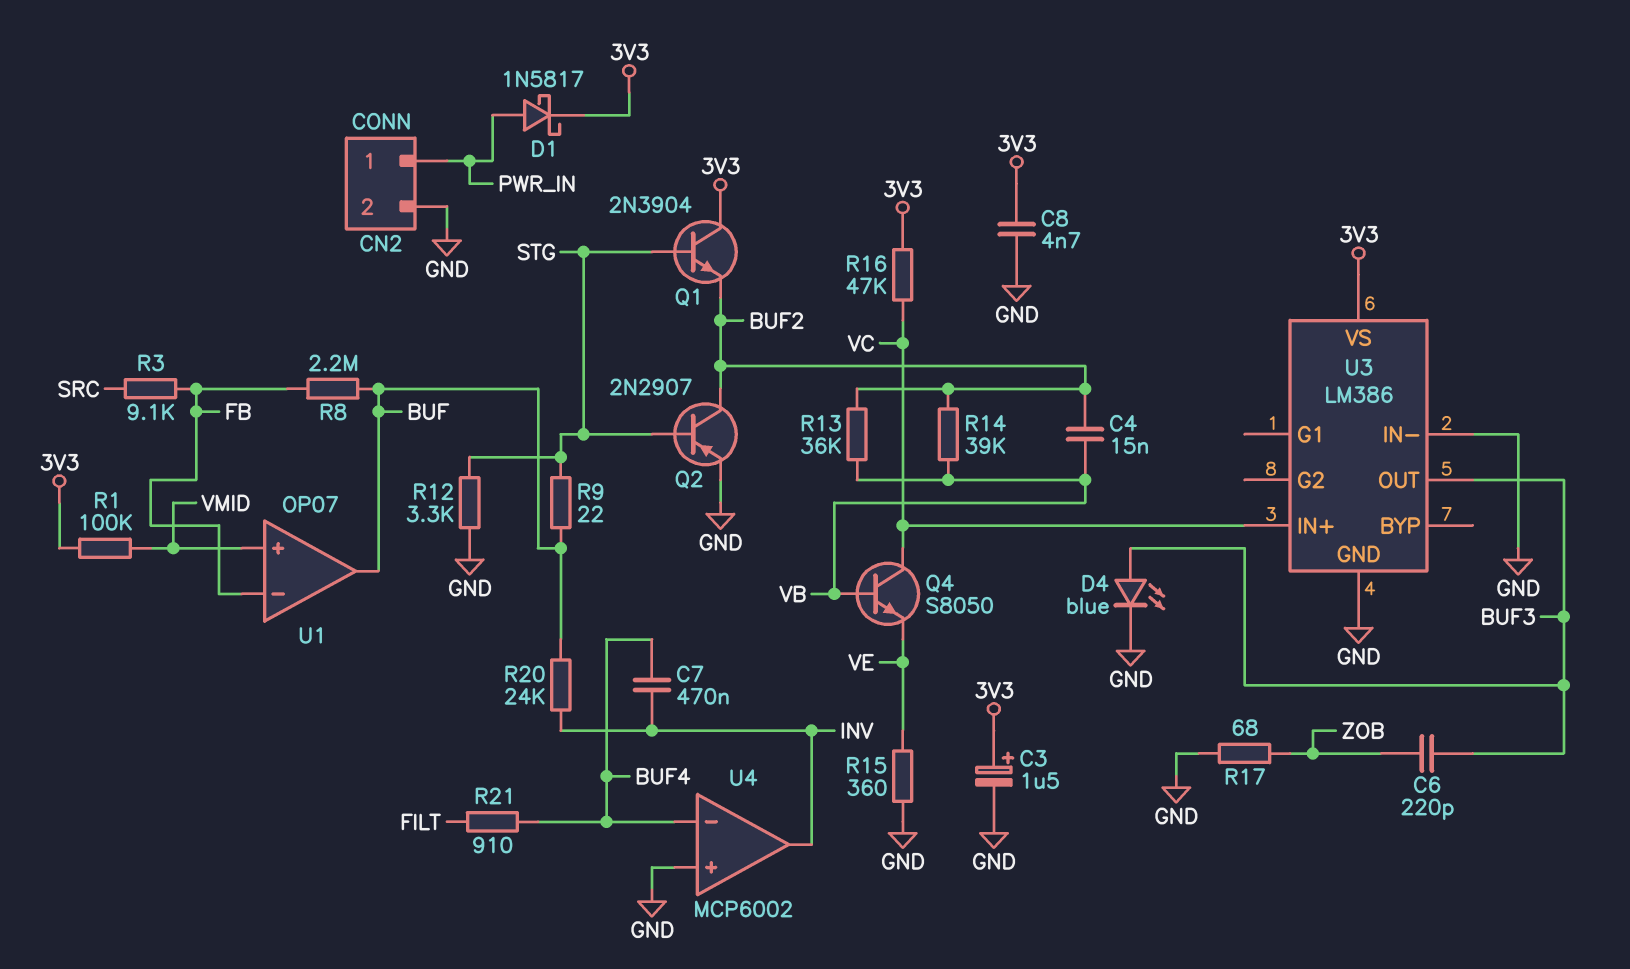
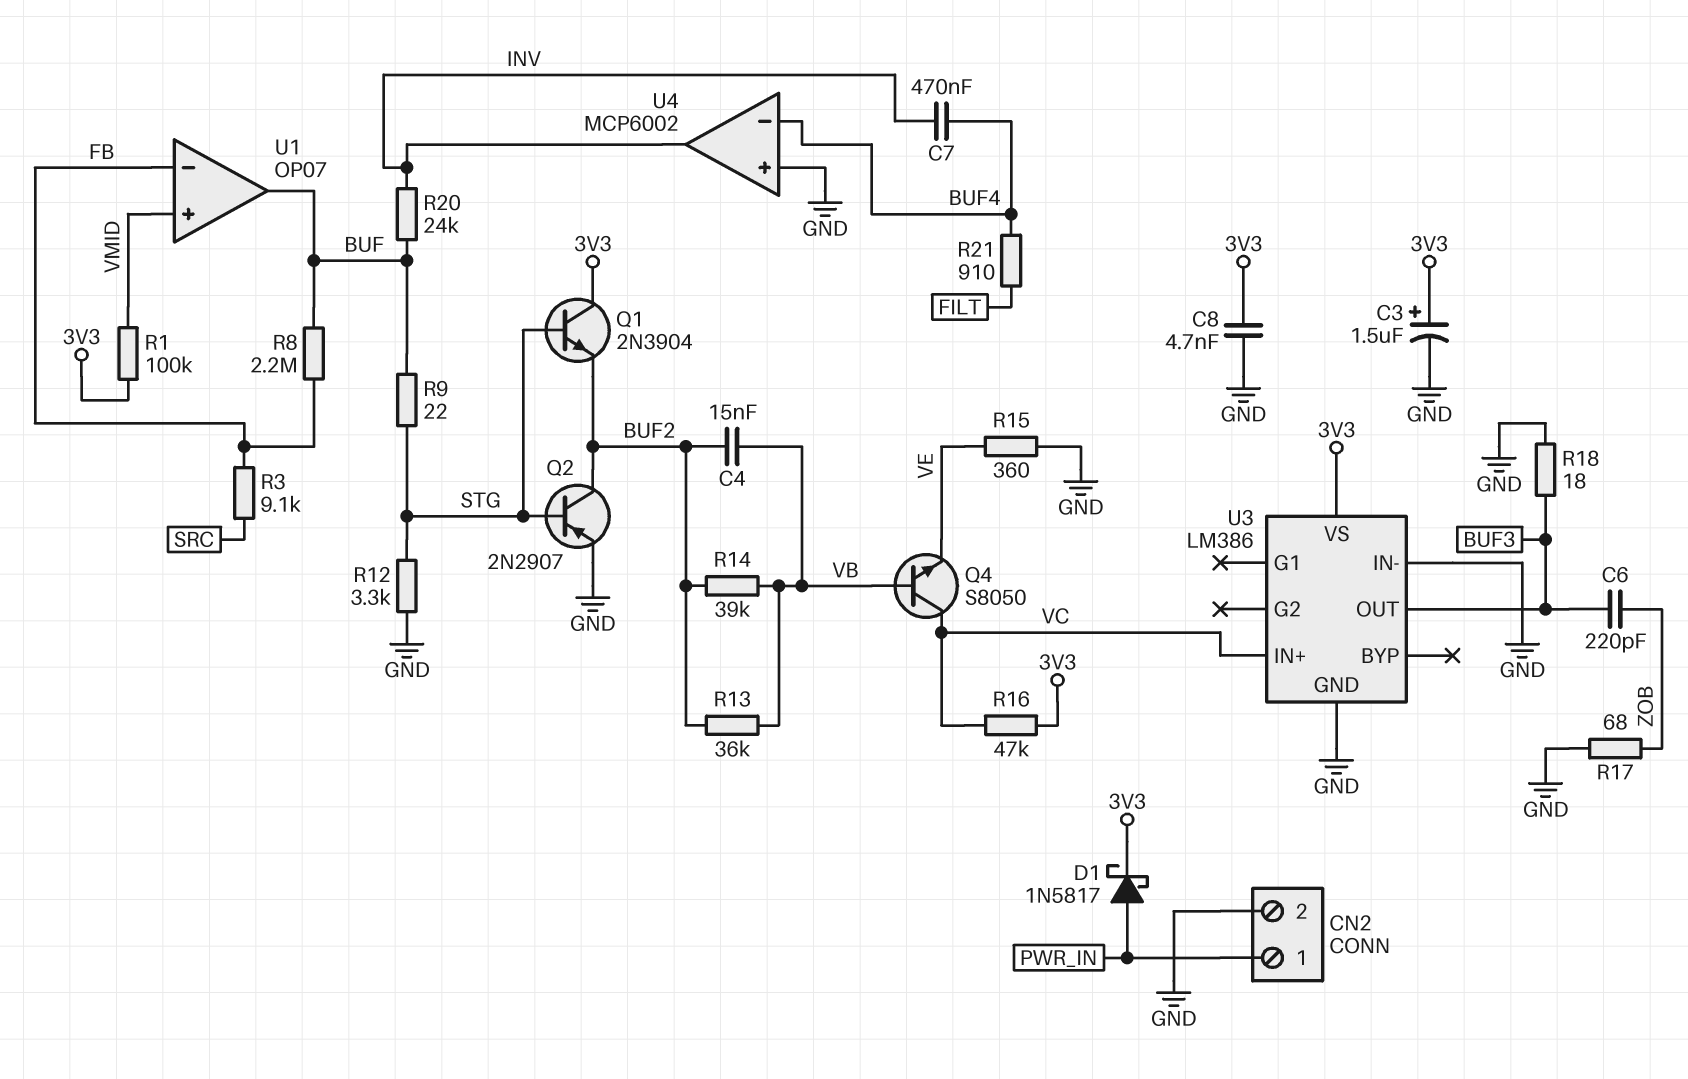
D4: LED blue (A BUF3, K GND) -> none
R18: none -> 18 (BUF3, GND)

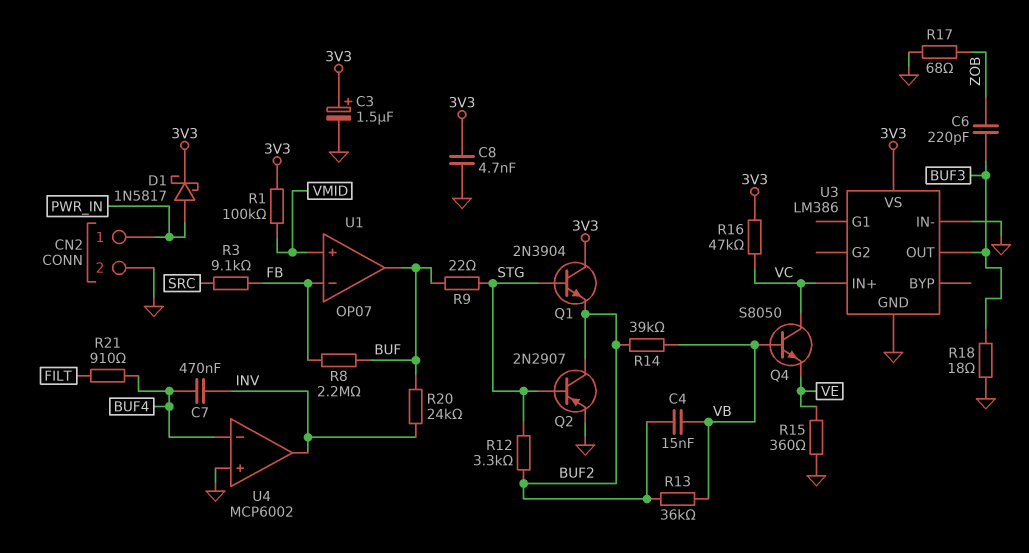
R12: 3.3k (GND, STG) -> 3.3k (BUF2, STG)

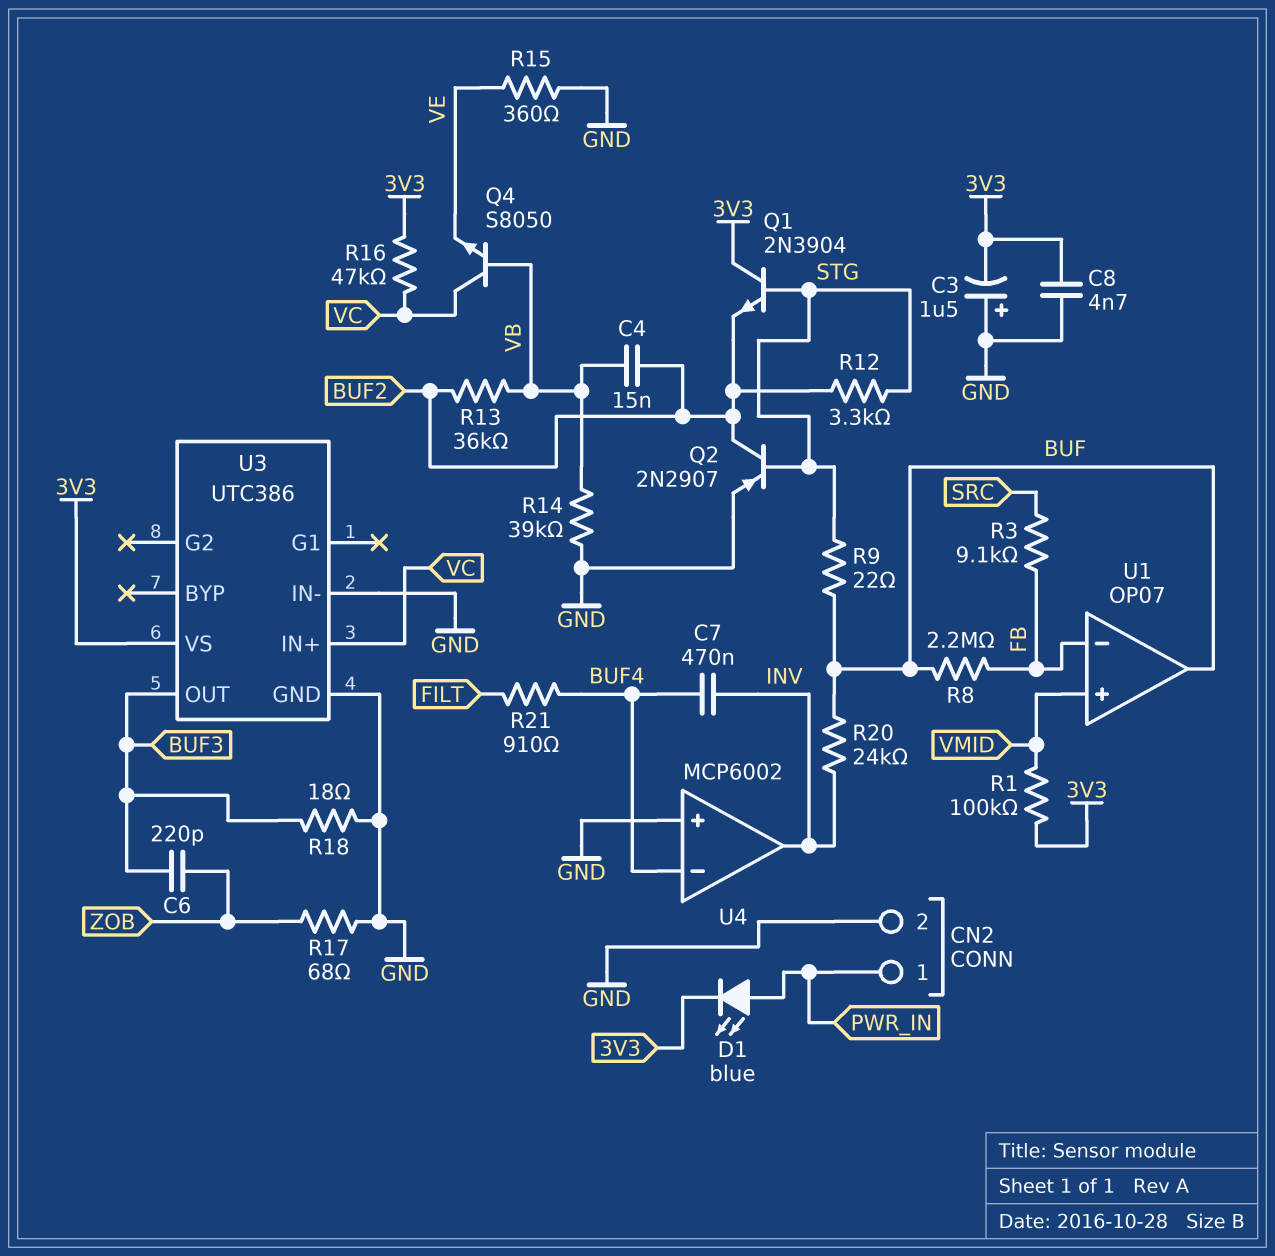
C3: 1.5uF (plus 3V3, minus GND) -> 1.5uF (plus GND, minus 3V3)
D1: schottky 1N5817 (A PWR_IN, K 3V3) -> LED blue (A PWR_IN, K 3V3)
R14: 39k (BUF2, VB) -> 39k (GND, VB)
U3: LM386 -> UTC386

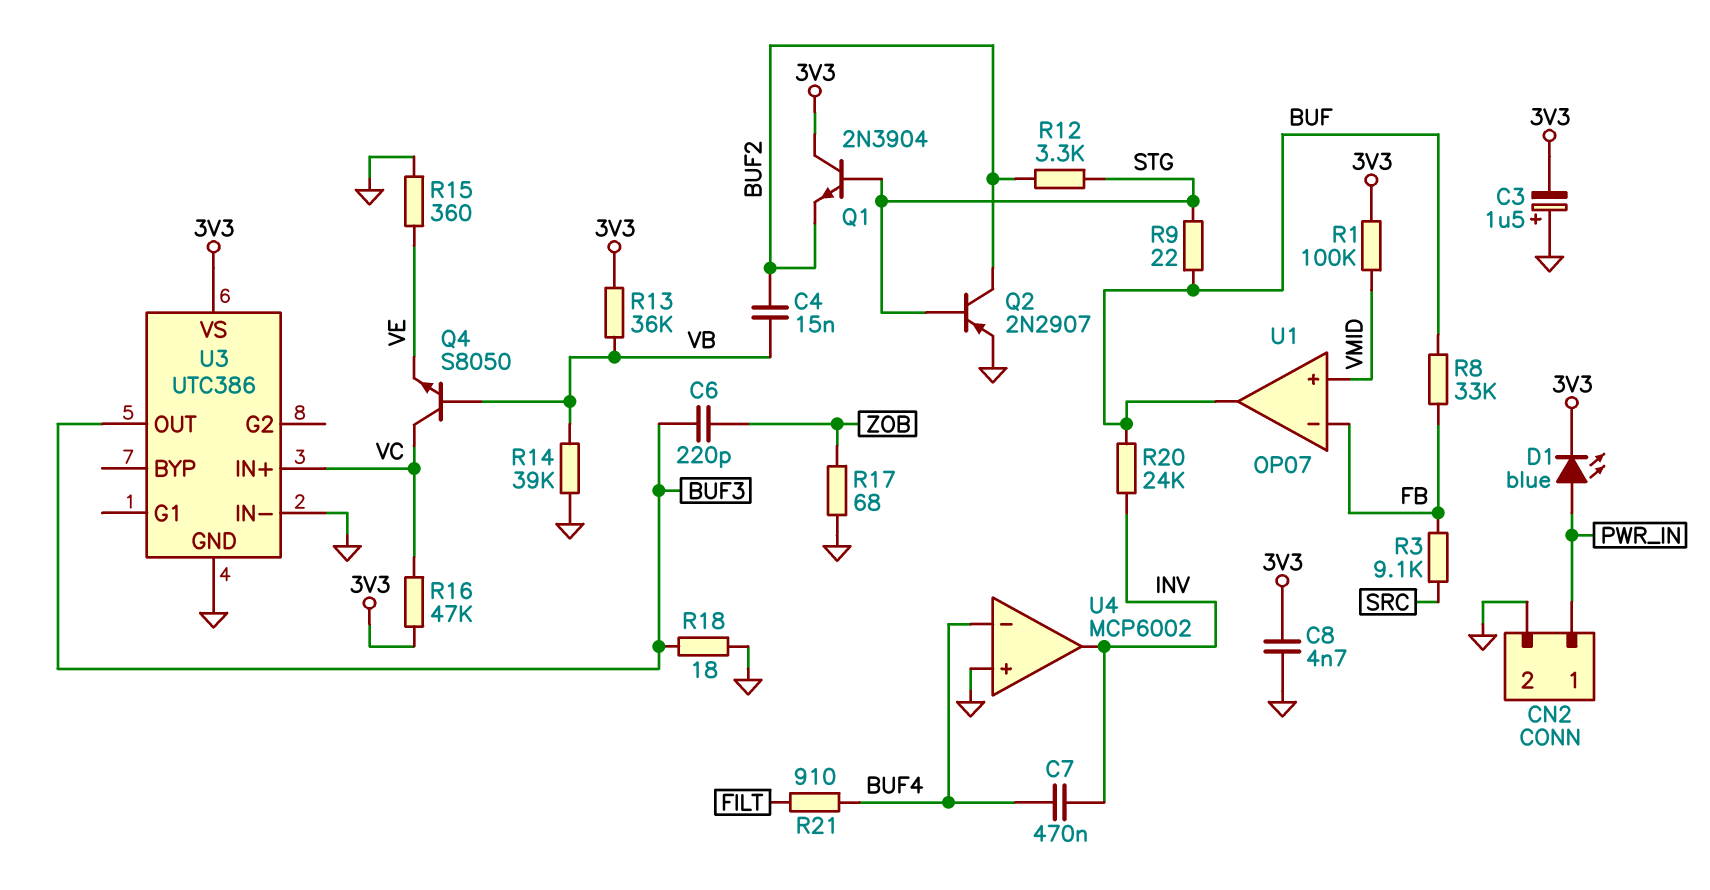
R8: 2.2M (BUF, FB) -> 33k (BUF, FB)
R13: 36k (BUF2, VB) -> 36k (3V3, VB)

